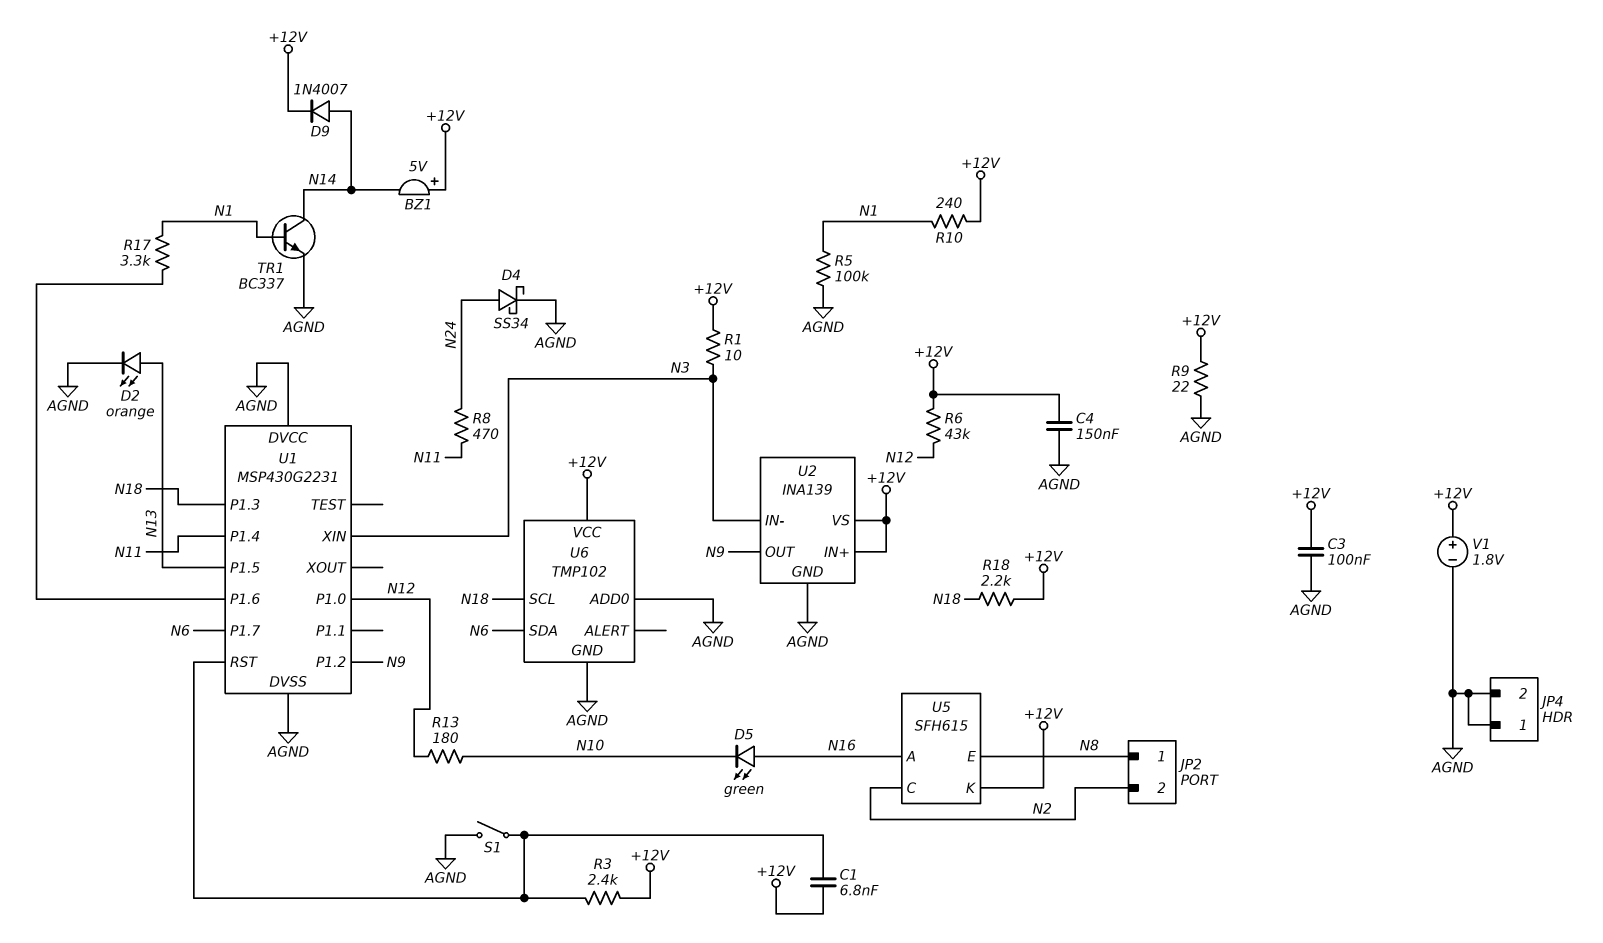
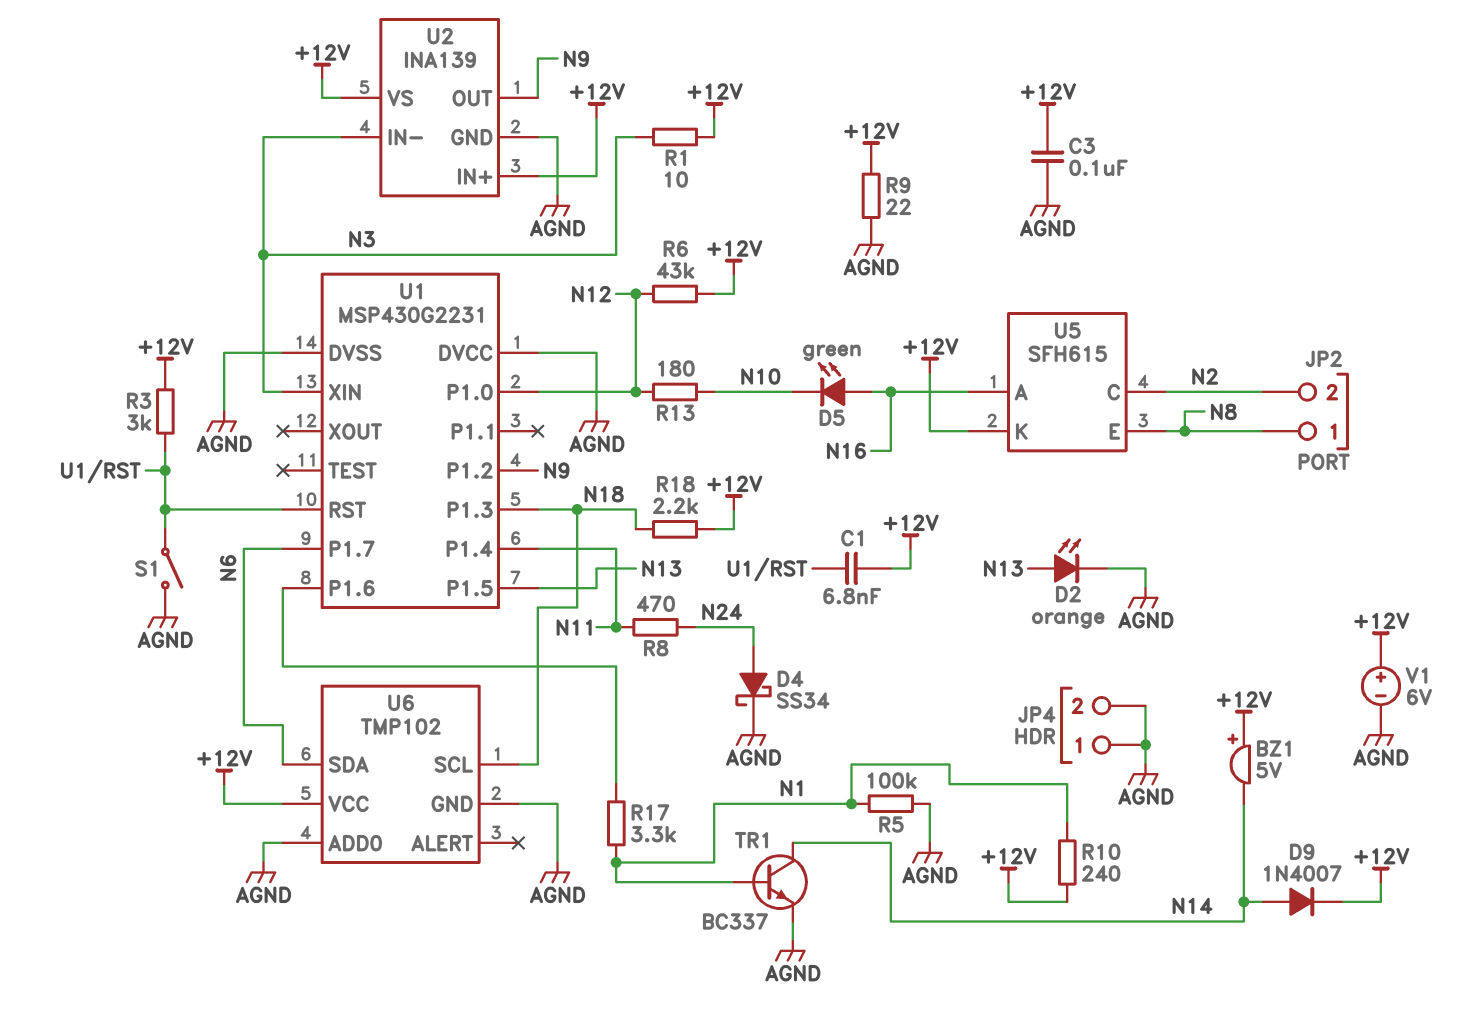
C4: 150nF (+12V, AGND) -> none
R3: 2.4k (+12V, U1/RST) -> 3k (+12V, U1/RST)
V1: 1.8V (plus +12V, minus AGND) -> 6V (plus +12V, minus AGND)

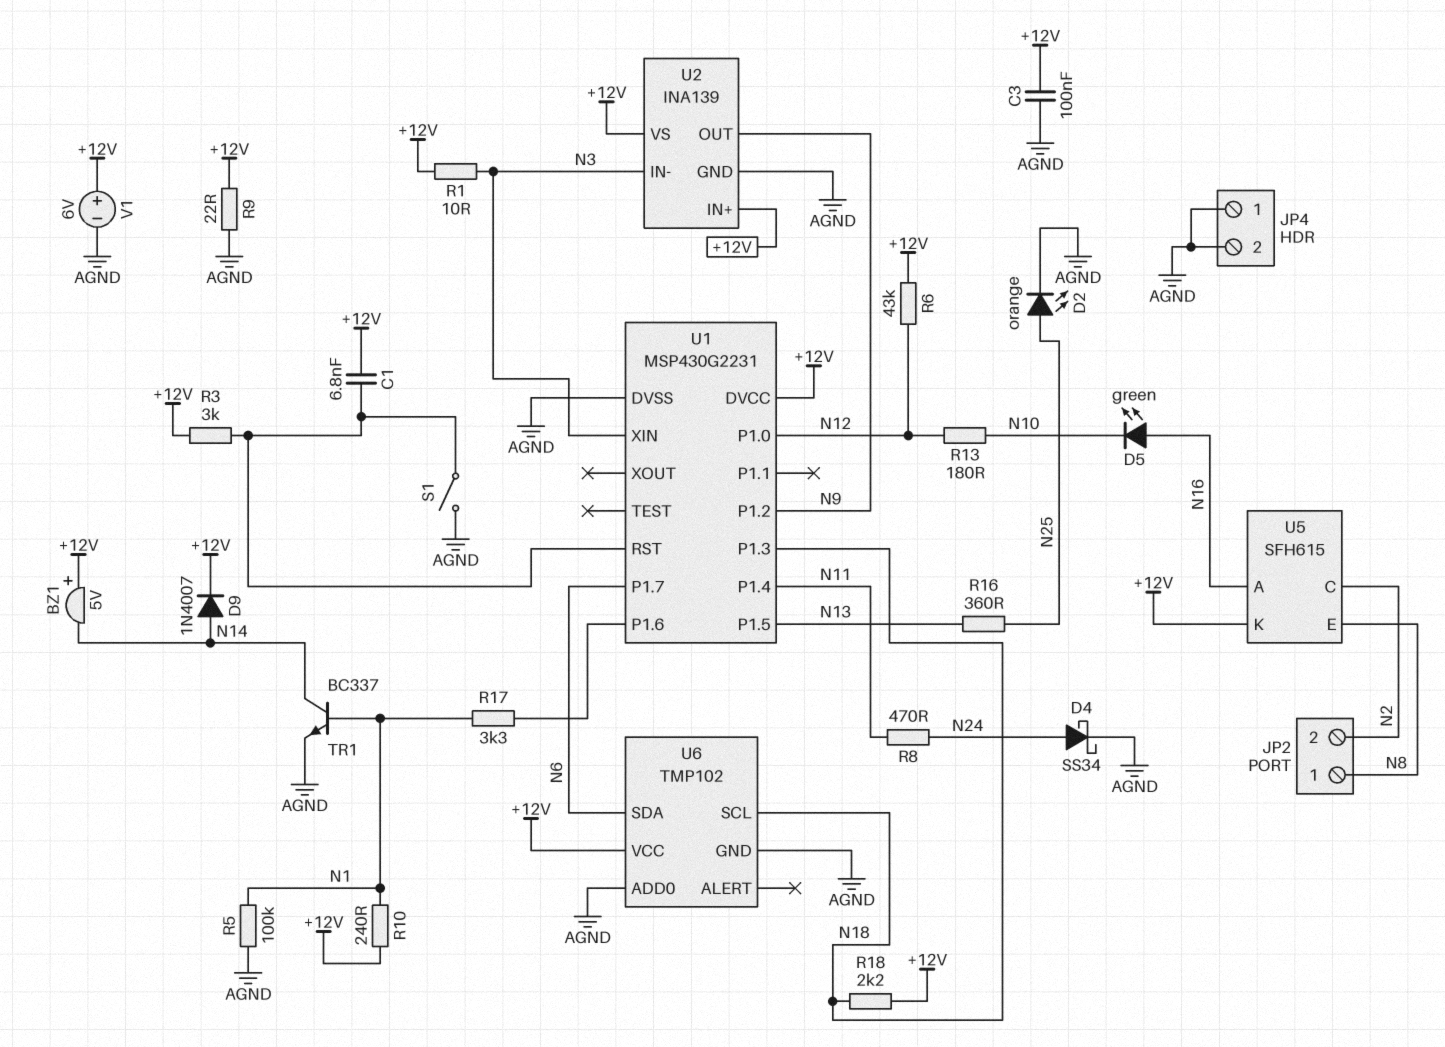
D2: LED orange (A N13, K AGND) -> LED orange (A N25, K AGND)
R16: none -> 360 (N13, N25)
U1 pin DVCC: AGND -> +12V

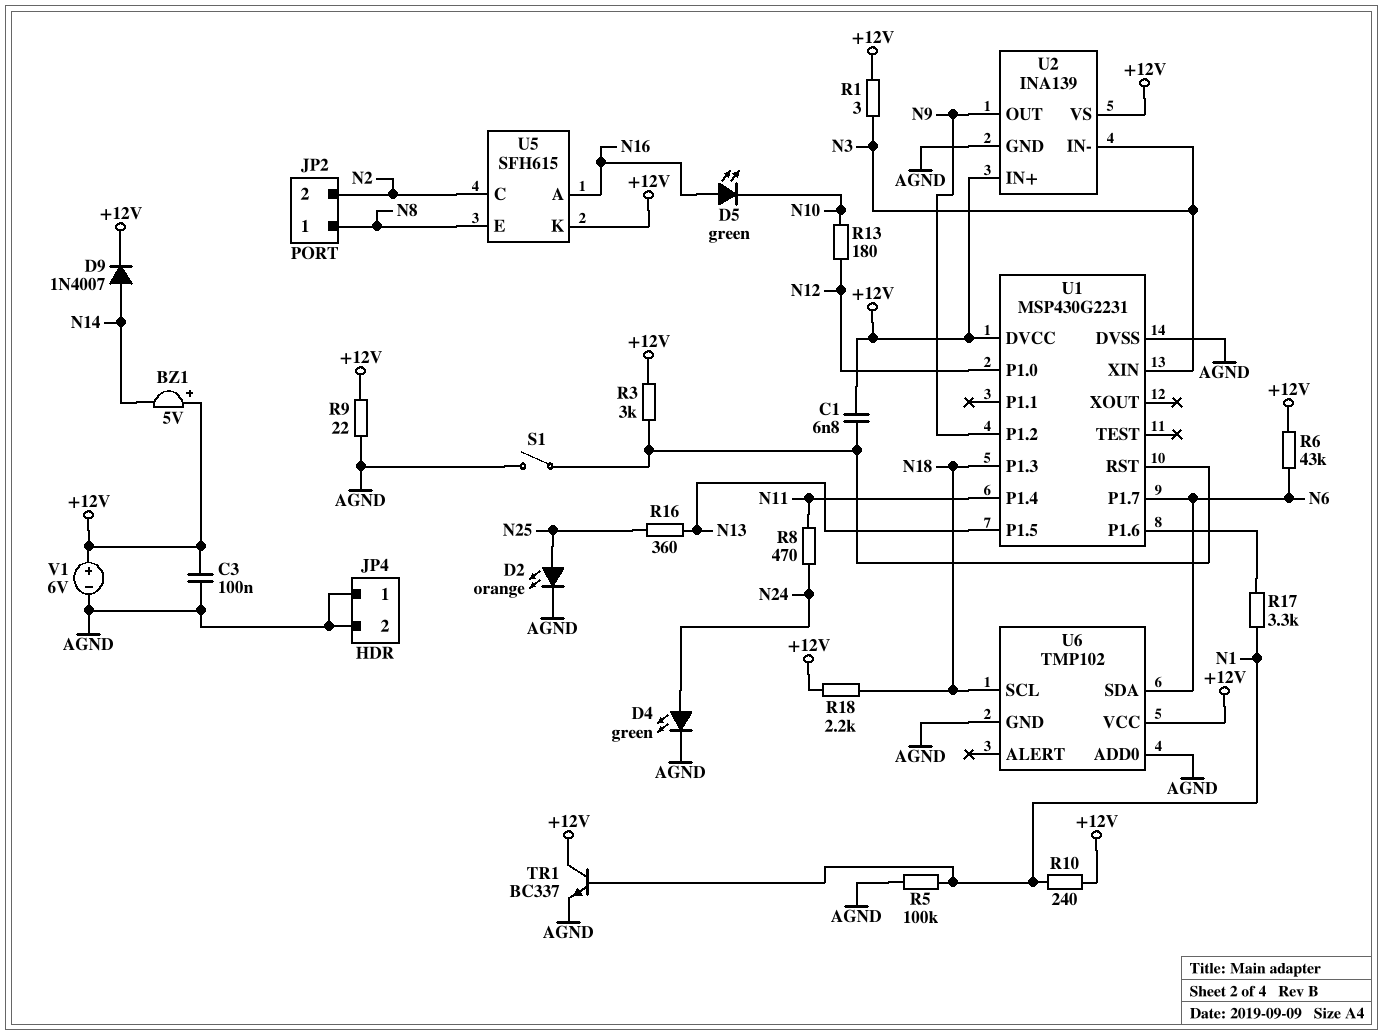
D4: schottky SS34 (A N24, K AGND) -> LED green (A N24, K AGND)
R1: 10 (+12V, N3) -> 3 (+12V, N3)
R6: 43k (+12V, N12) -> 43k (+12V, N6)
TR1: NPN BC337 (B N1, C N14, E AGND) -> NPN BC337 (B N1, C +12V, E AGND)

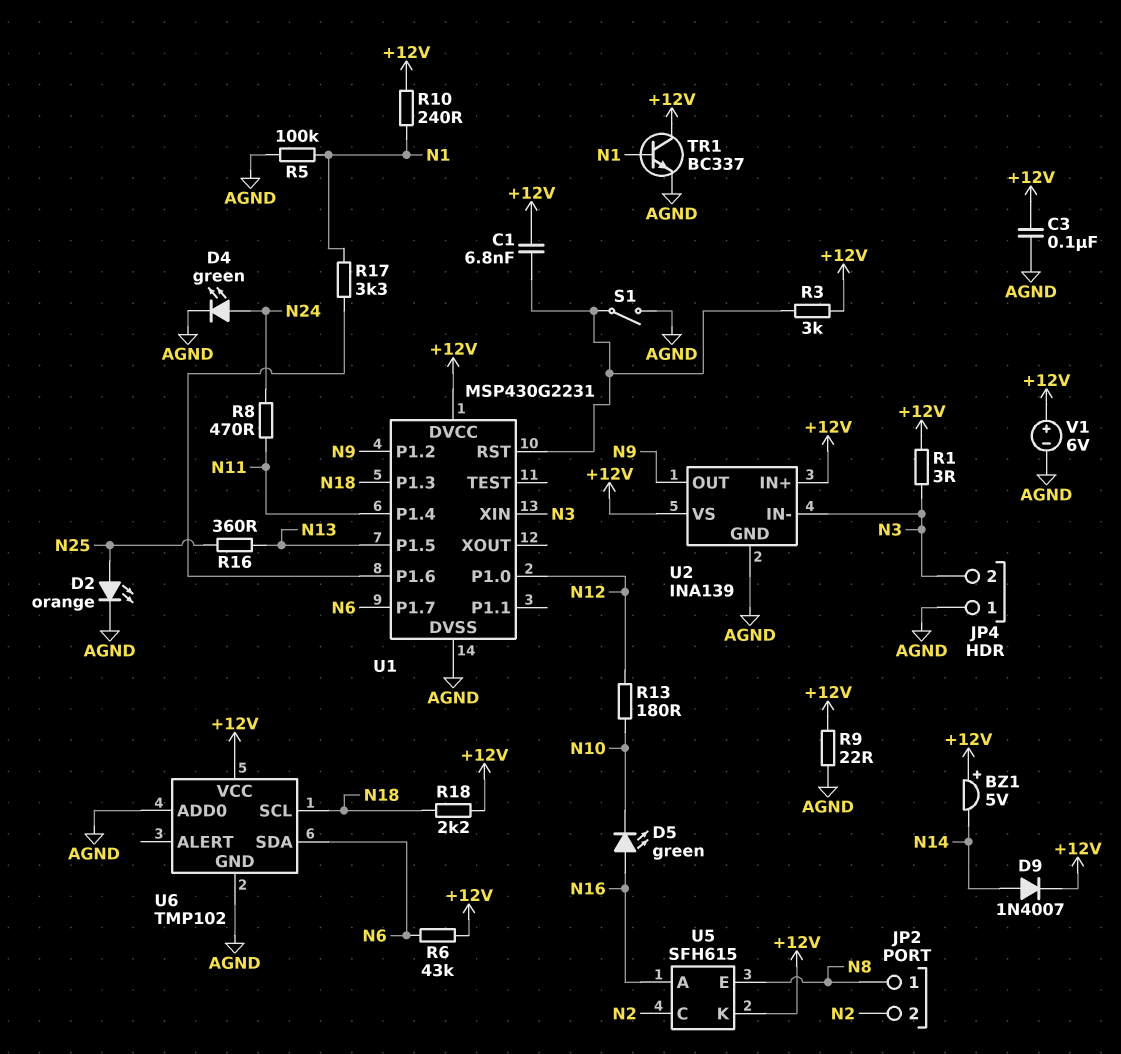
JP4 pin 2: AGND -> N3

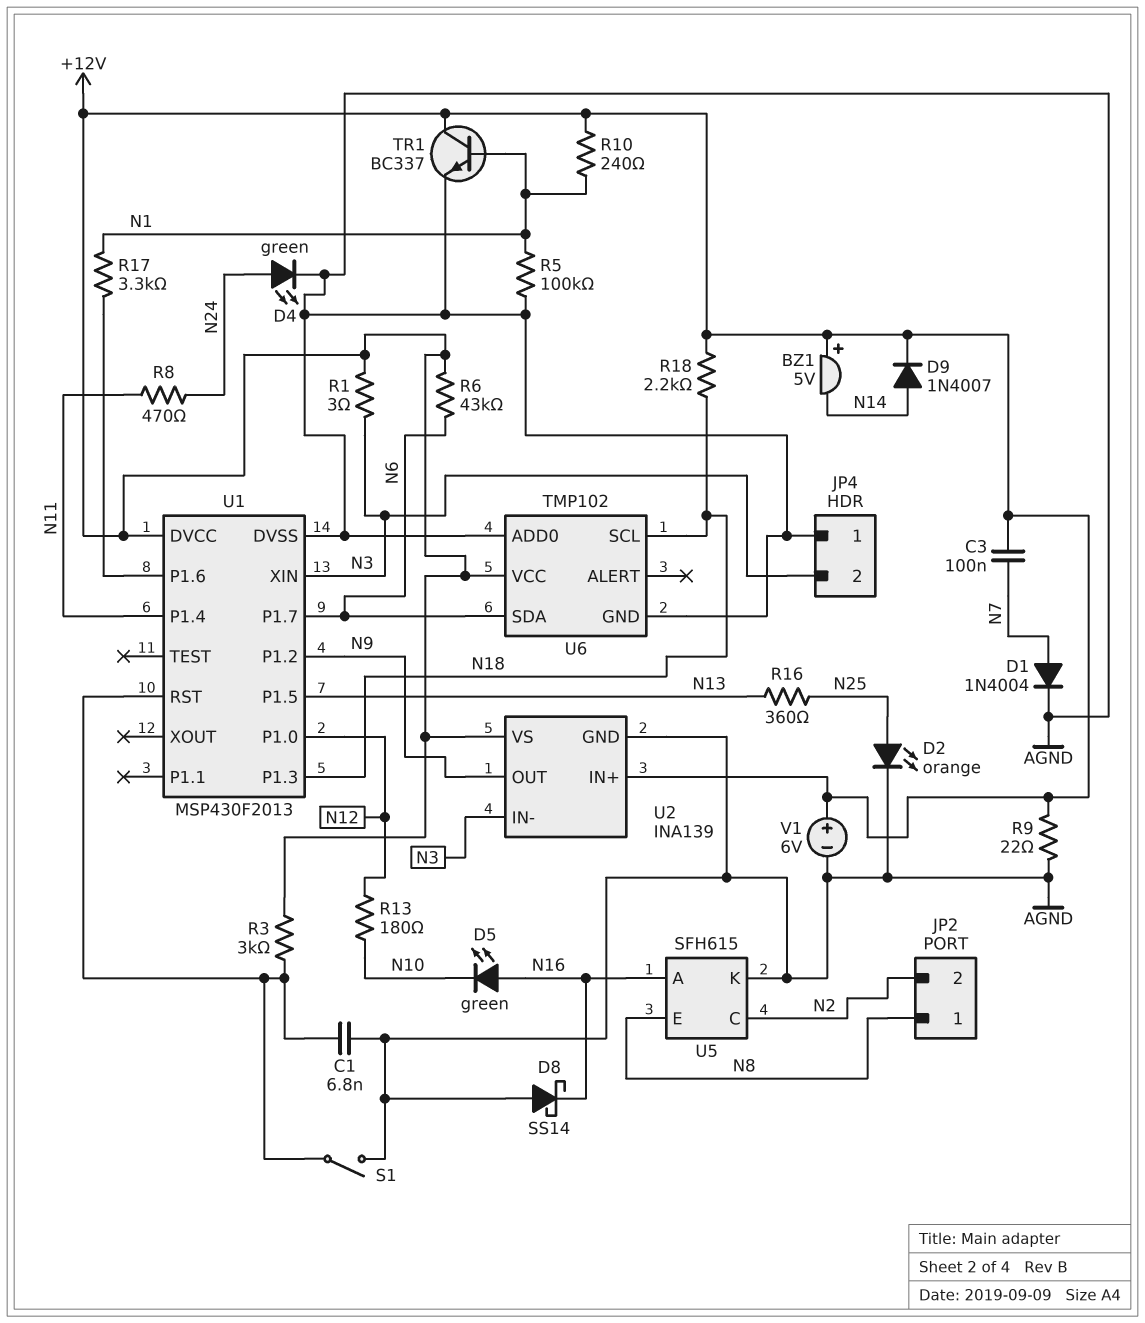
C1: 6.8nF (+12V, U1/RST) -> 6.8nF (AGND, U1/RST)
C3: 100nF (+12V, AGND) -> 100nF (+12V, N7)
D1: none -> diode 1N4004 (A N7, K AGND)
D8: none -> schottky SS14 (A AGND, K N16)
U1: MSP430G2231 -> MSP430F2013
U5 pin K: +12V -> AGND

